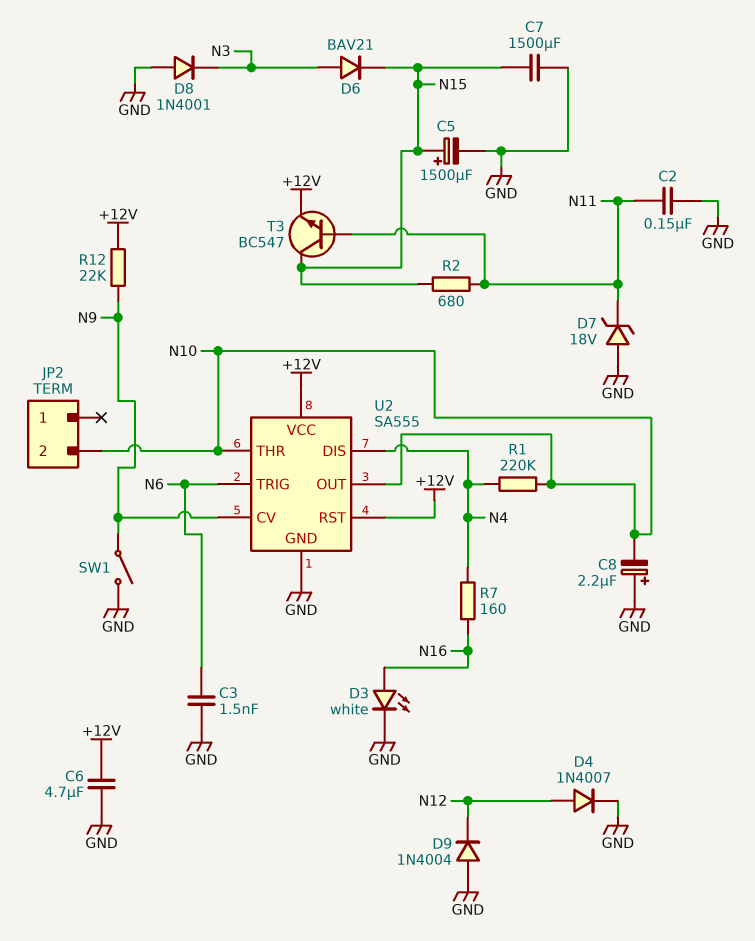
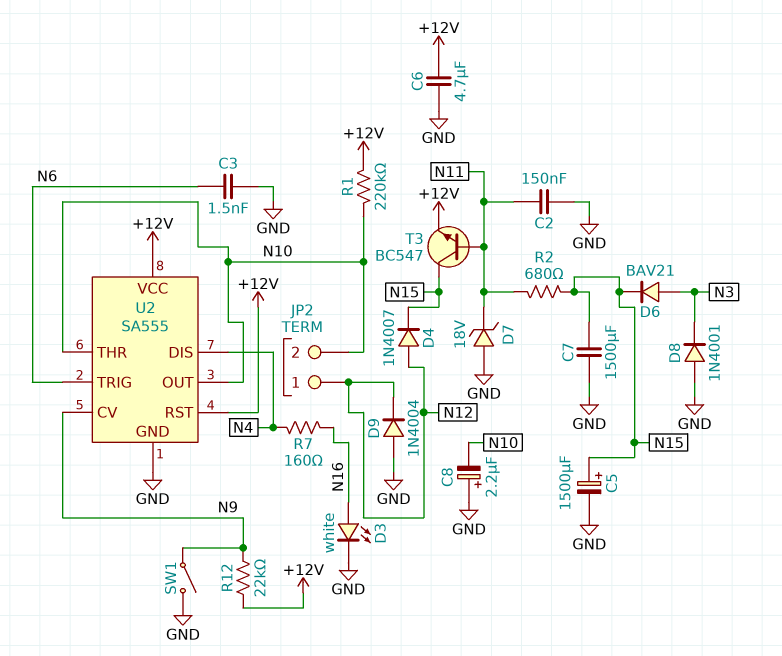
D4: diode 1N4007 (A N12, K GND) -> diode 1N4007 (A N12, K N15)
JP2 pin 1: none -> N12
R1: 220k (N4, N10) -> 220k (+12V, N10)

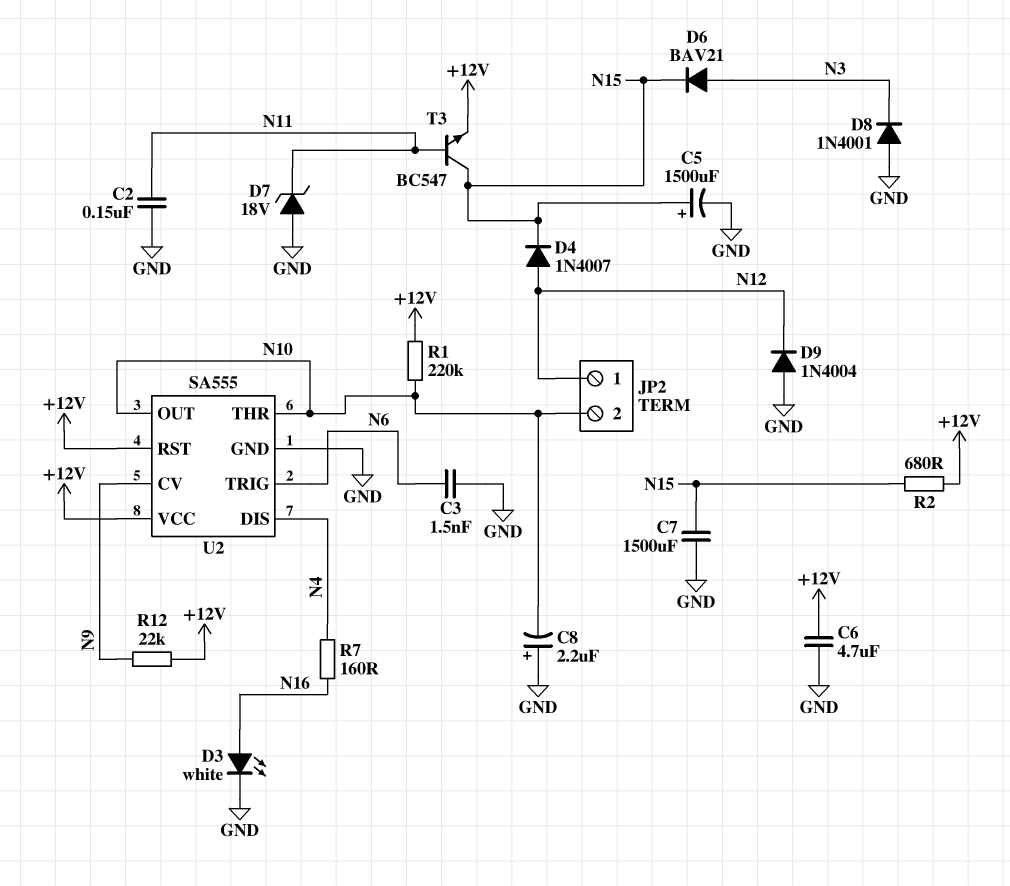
R2: 680 (N11, N15) -> 680 (+12V, N15)
SW1: switch (GND, N9) -> none

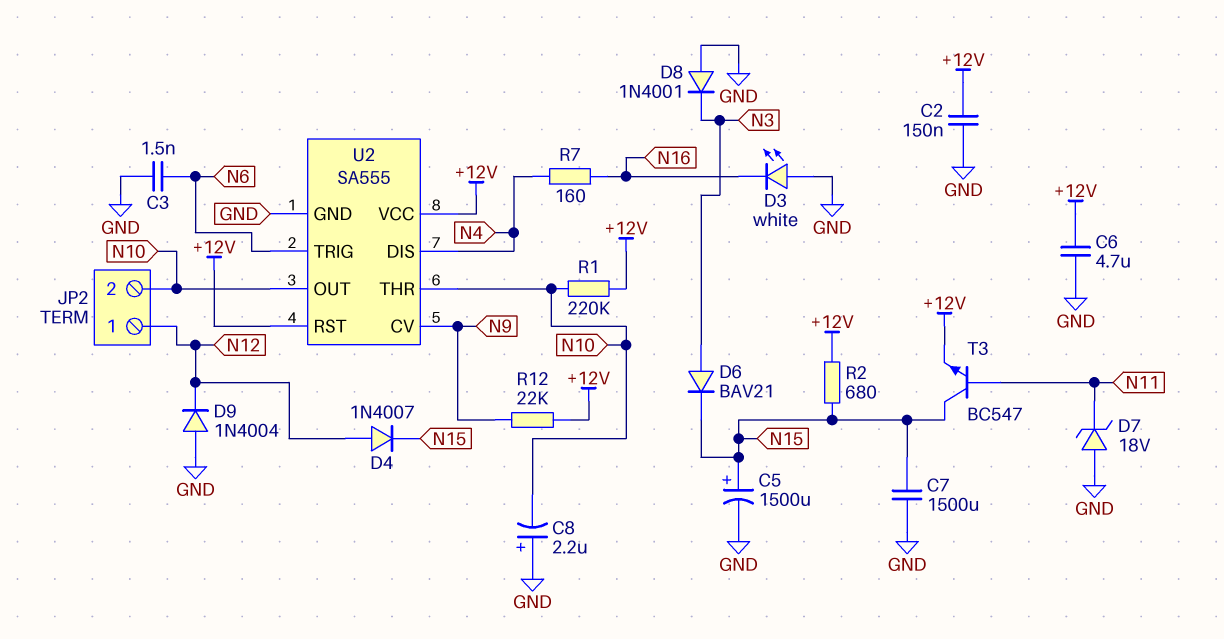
C2: 150nF (GND, N11) -> 150nF (+12V, GND)
D3: LED white (A N16, K GND) -> LED white (A GND, K N16)

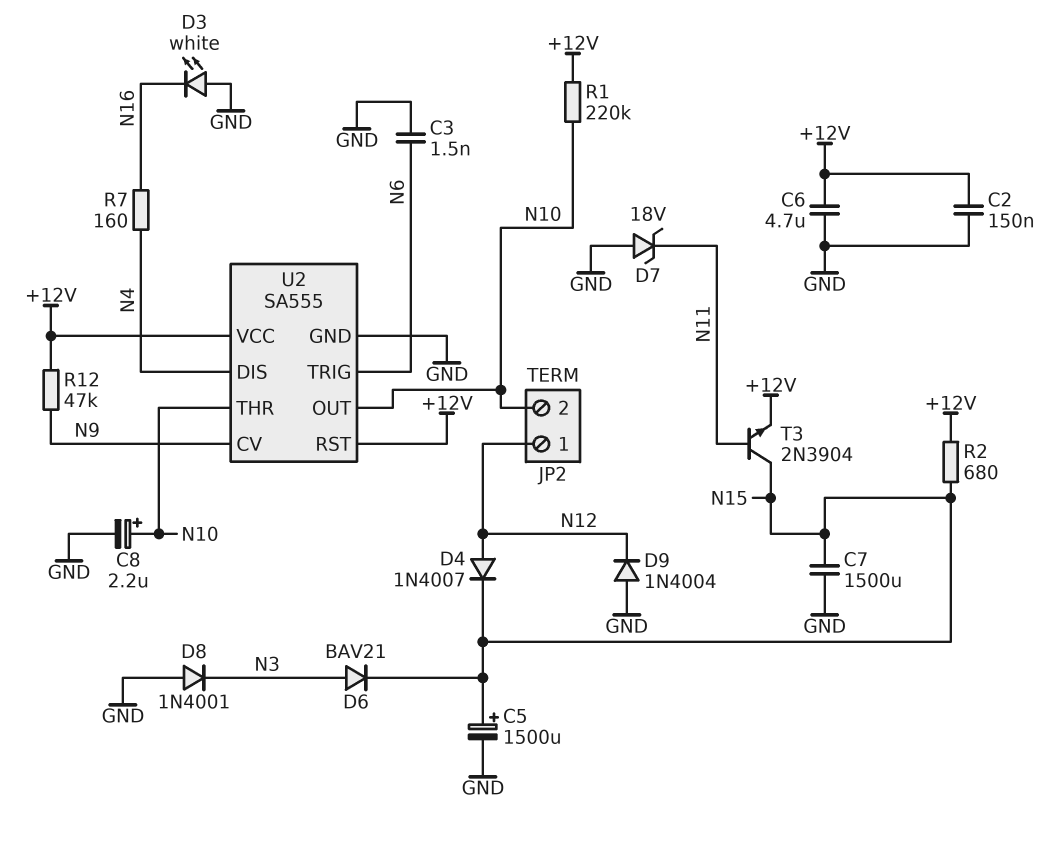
C8: 2.2uF (plus GND, minus N10) -> 2.2uF (plus N10, minus GND)
R12: 22k (+12V, N9) -> 47k (+12V, N9)
T3: NPN BC547 (B N11, C N15, E +12V) -> NPN 2N3904 (B N11, C N15, E +12V)

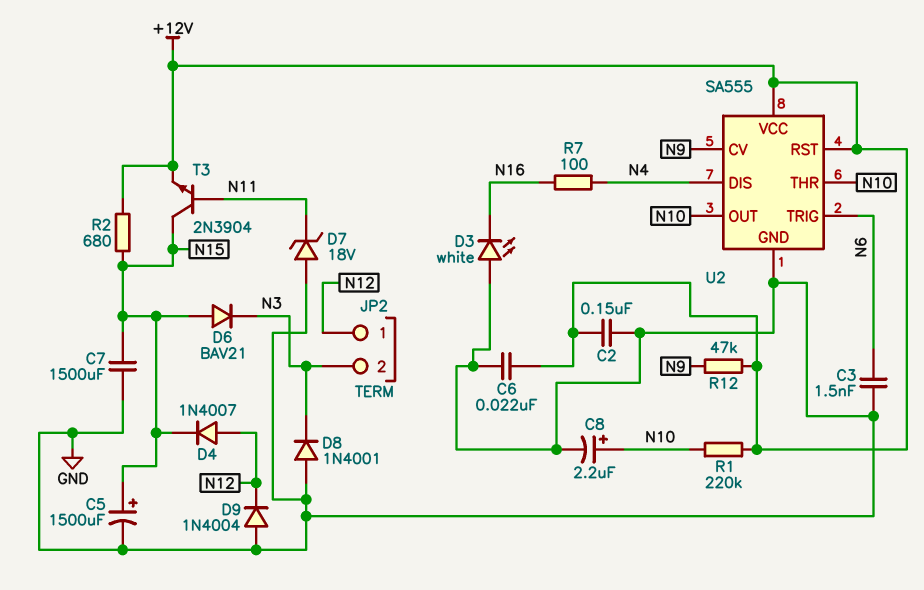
C6: 4.7uF (+12V, GND) -> 22nF (+12V, GND)
D6: diode BAV21 (A N3, K N15) -> diode BAV21 (A N15, K N3)
JP2 pin 2: N10 -> N3
R7: 160 (N4, N16) -> 100 (N4, N16)

